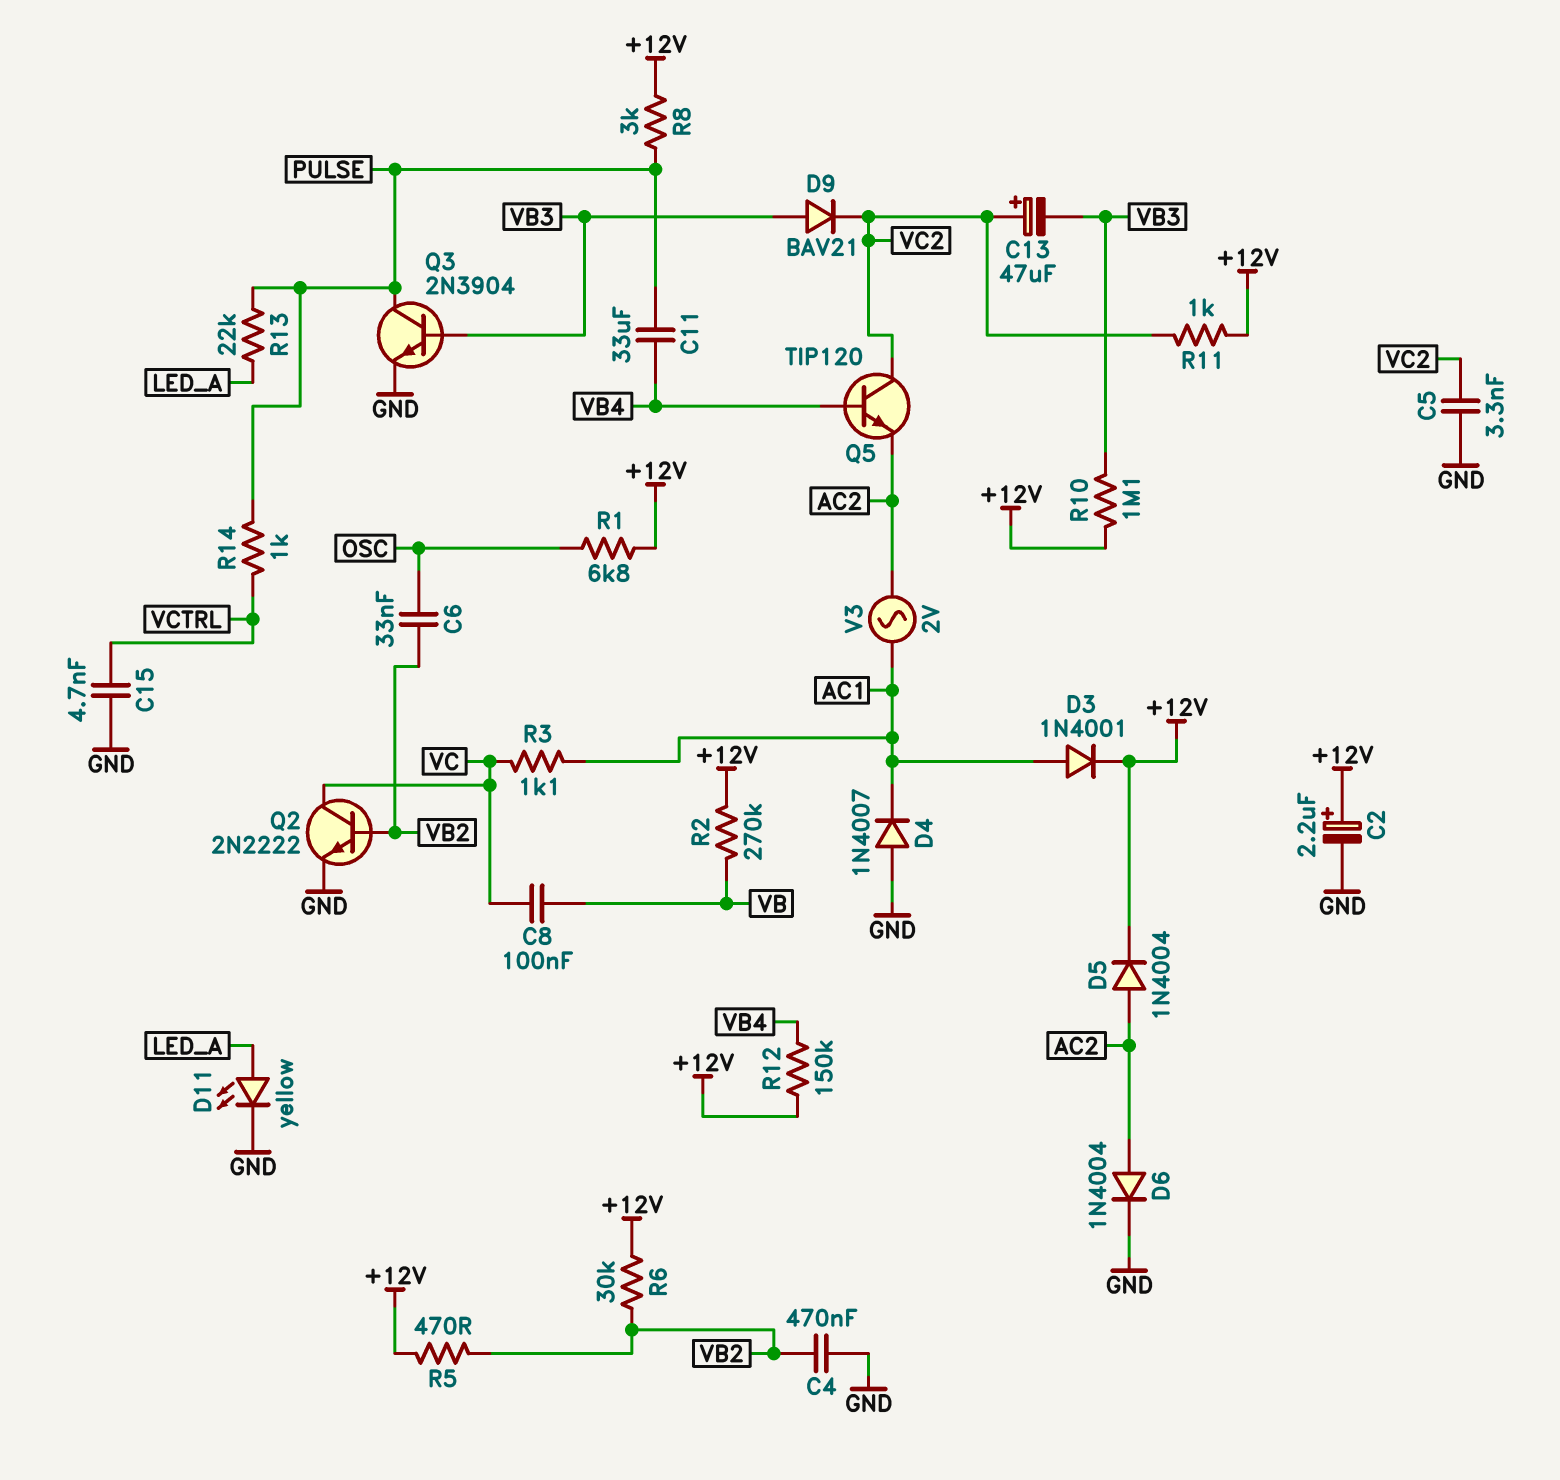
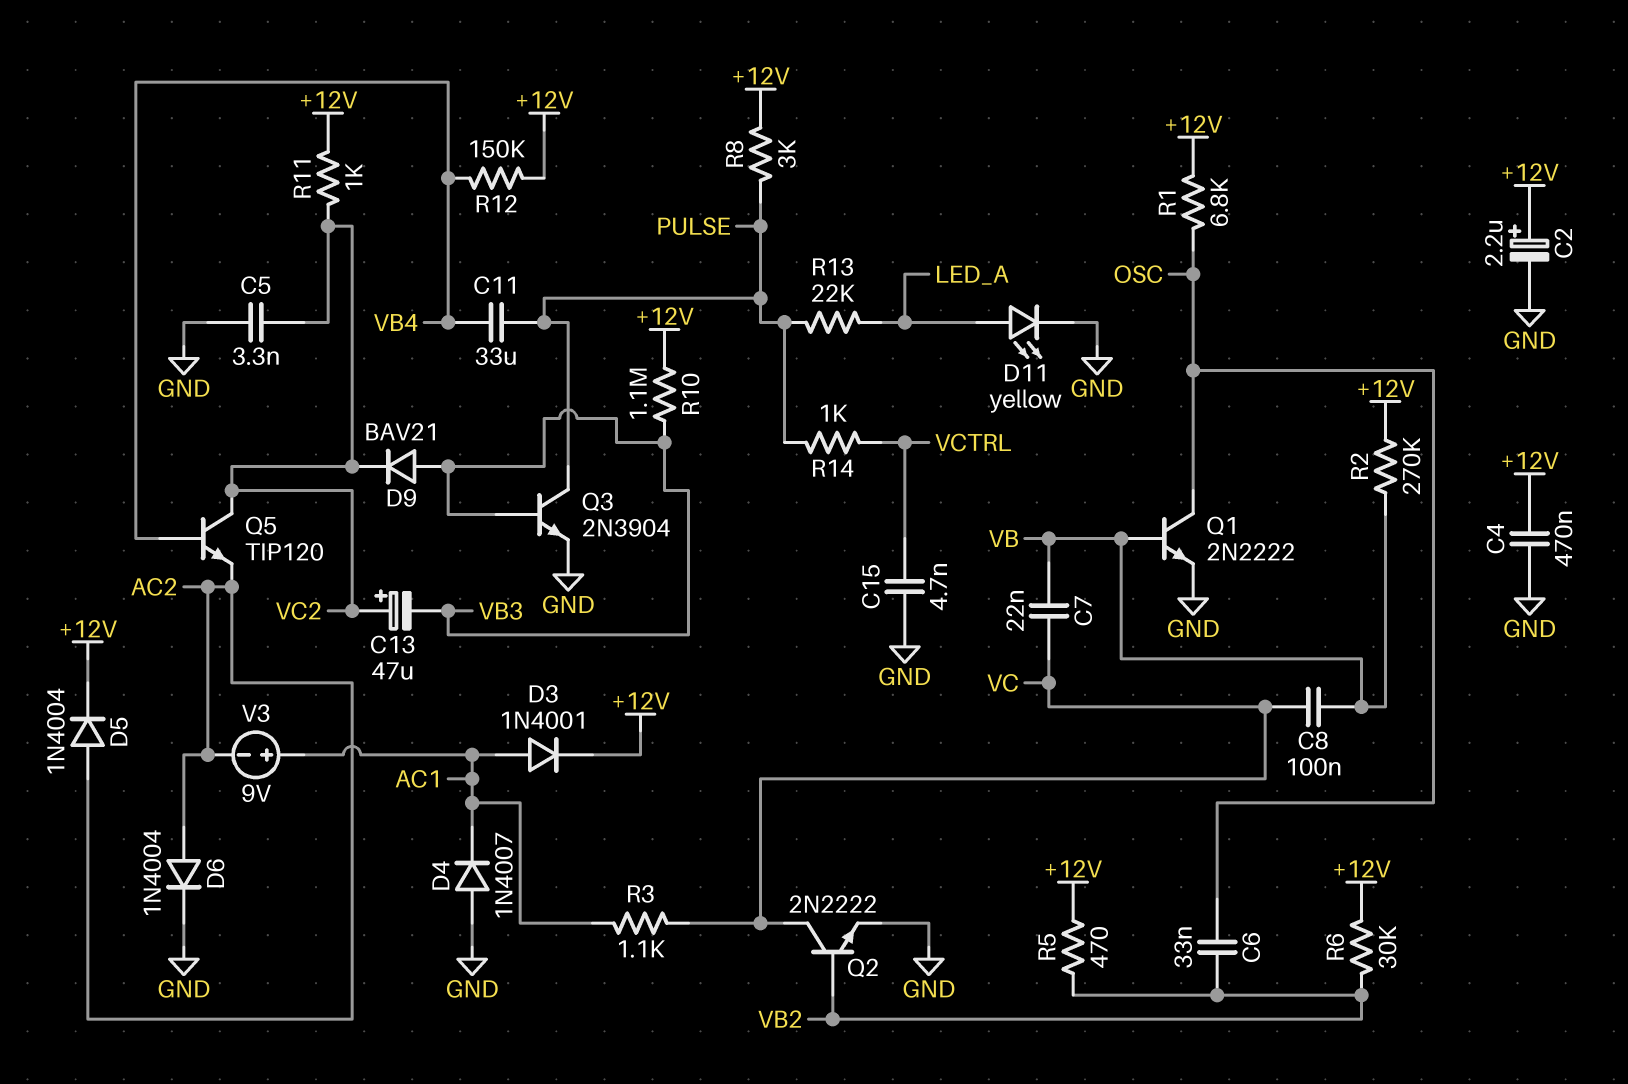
C4: 470nF (GND, VB2) -> 470nF (+12V, GND)
C7: none -> 22nF (VB, VC)
Q1: none -> NPN 2N2222 (B VB, C OSC, E GND)
V3: AC 2V (AC1, AC2) -> 9V (plus AC1, minus AC2)

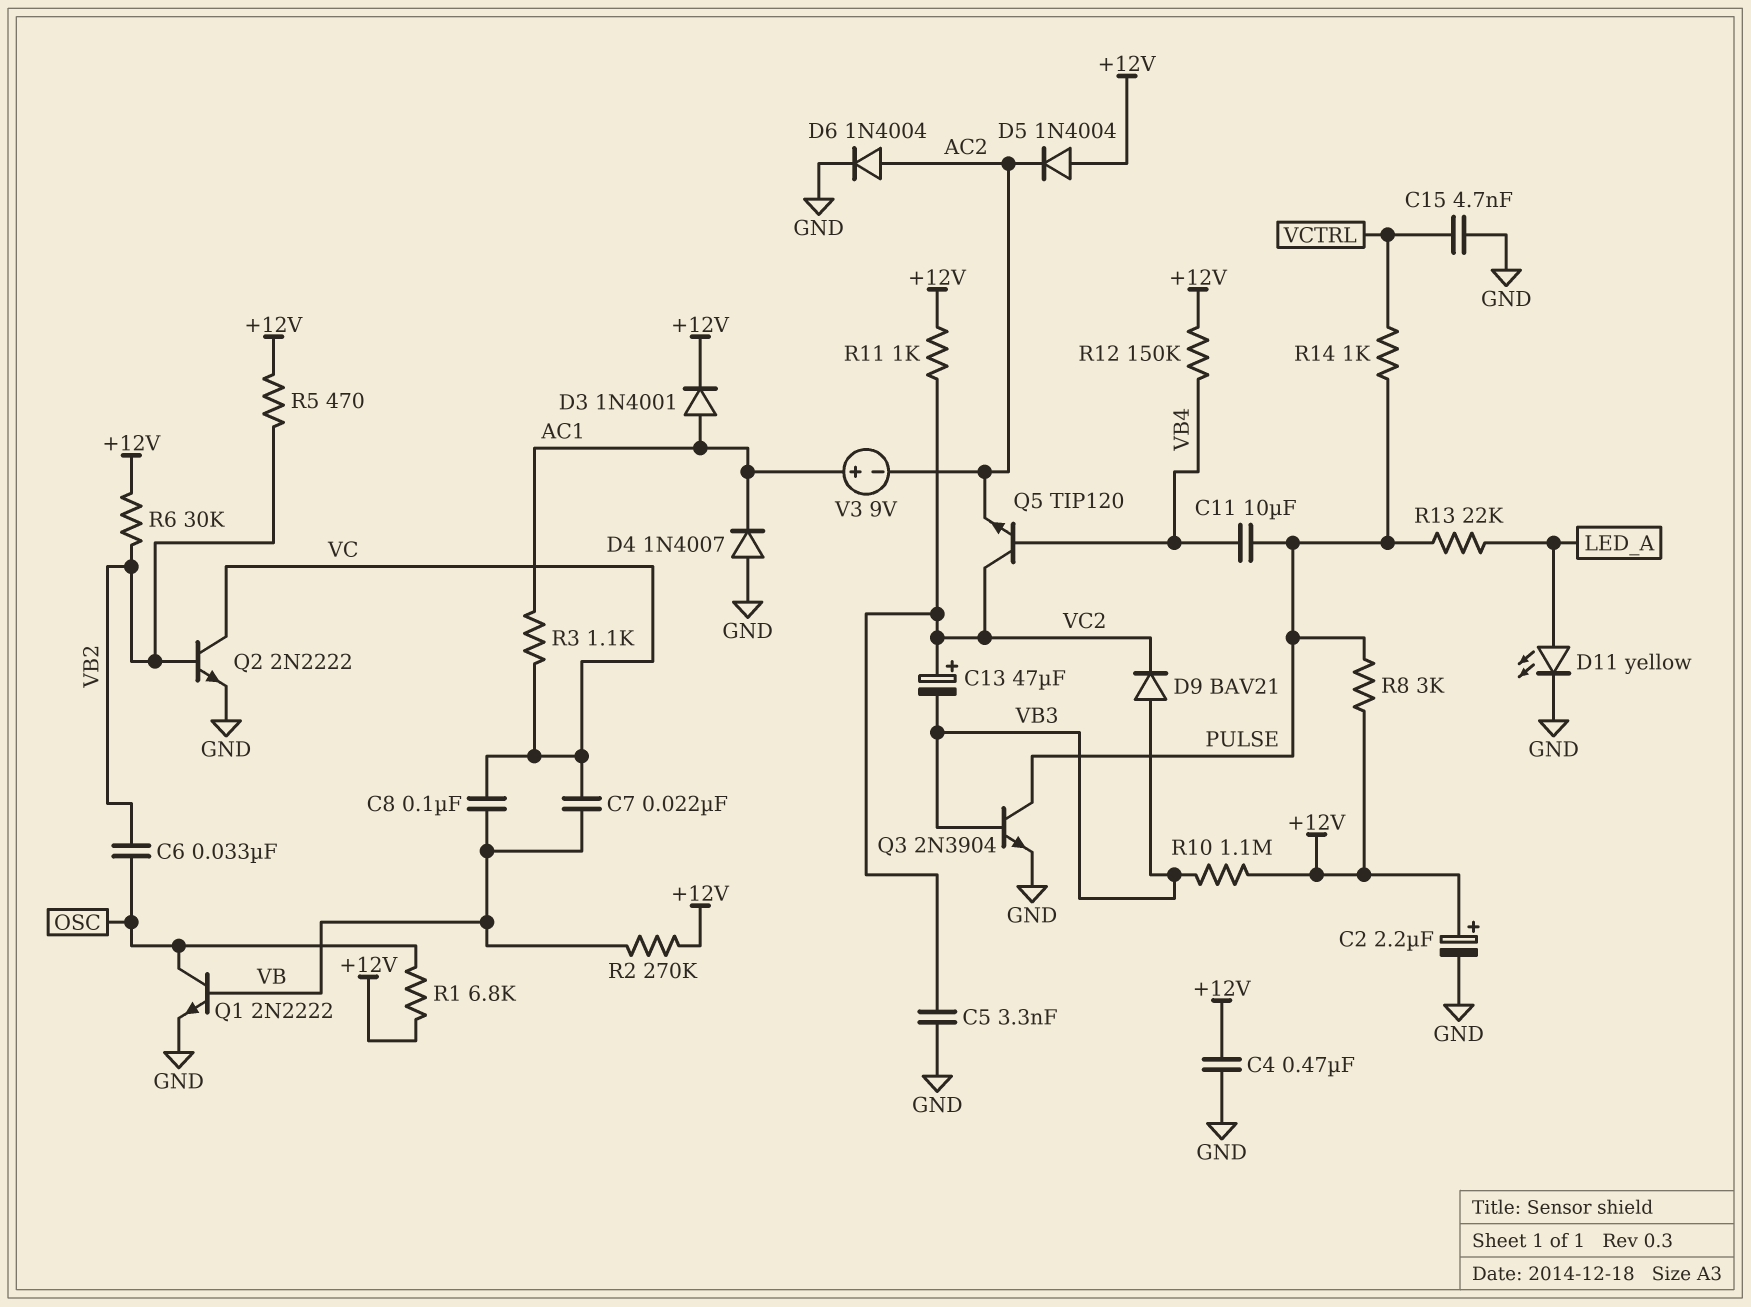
C11: 33uF (PULSE, VB4) -> 10uF (PULSE, VB4)
D5: diode 1N4004 (A AC2, K +12V) -> diode 1N4004 (A +12V, K AC2)

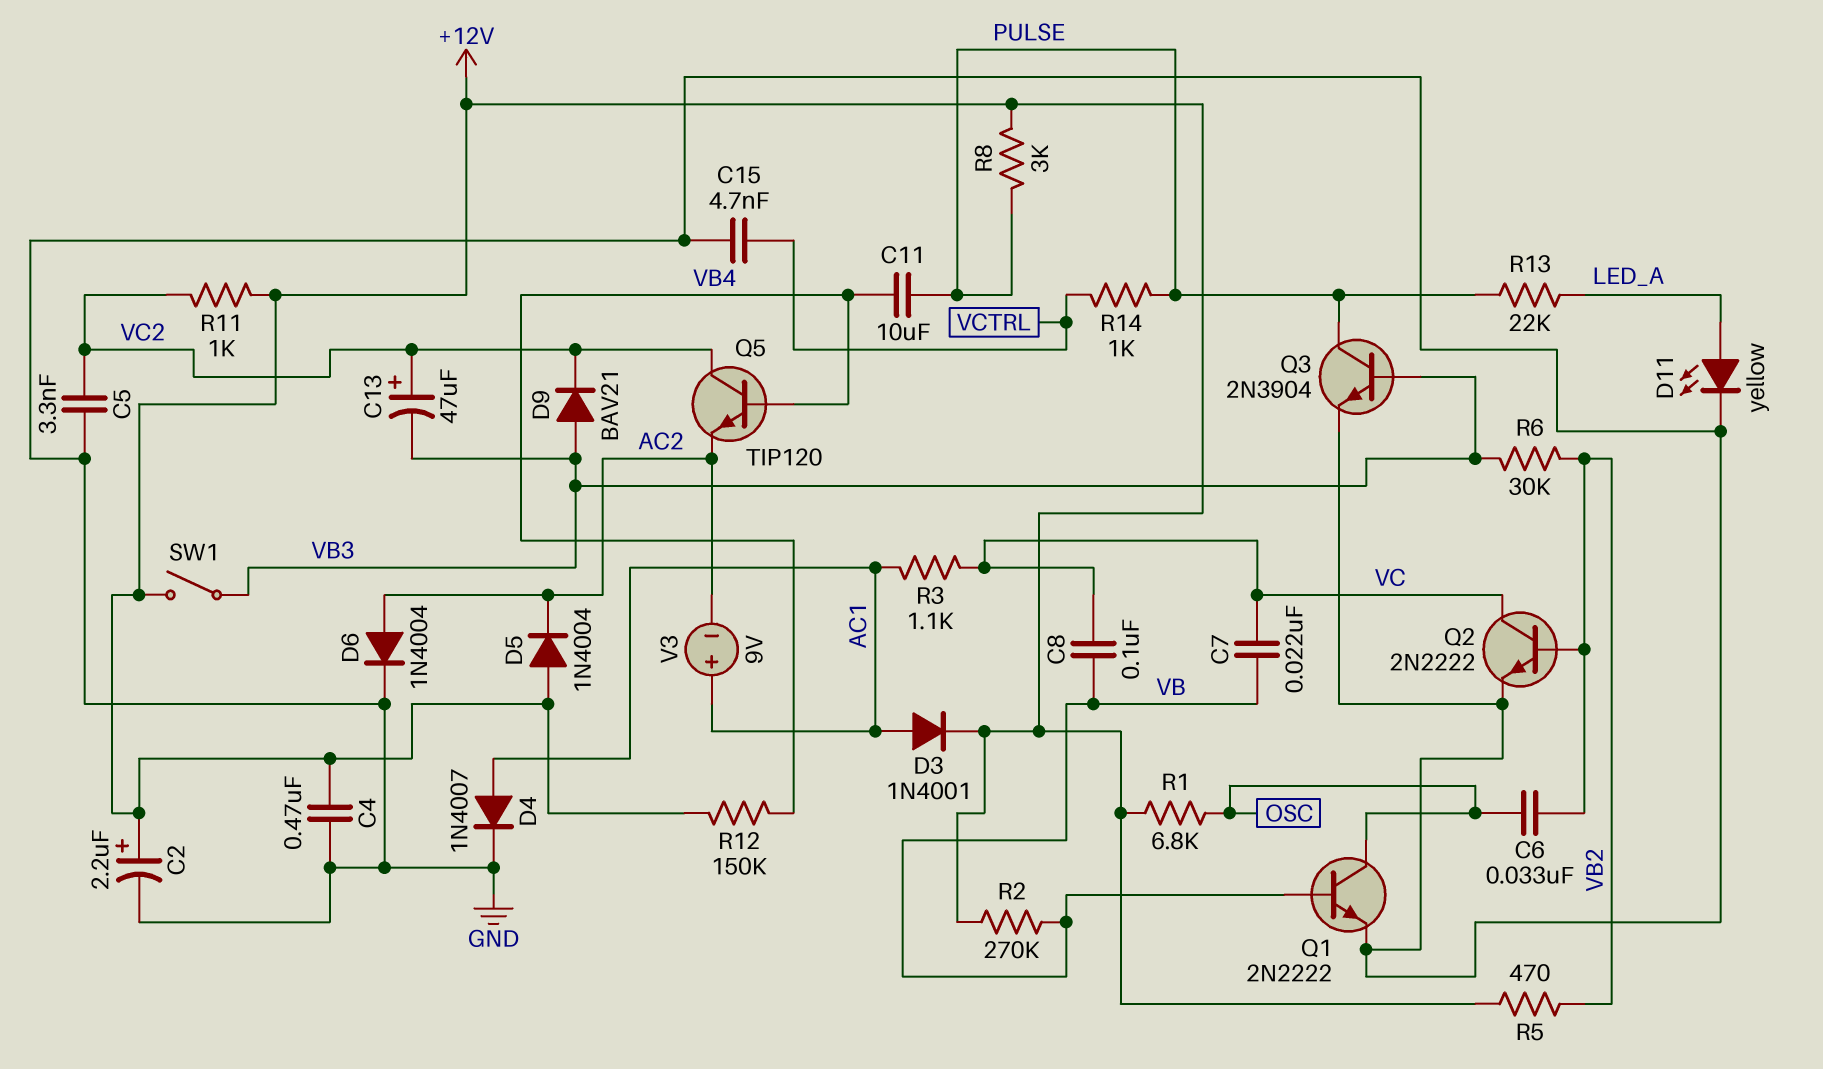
D4: diode 1N4007 (A GND, K AC1) -> diode 1N4007 (A AC1, K GND)
R6: 30k (+12V, VB2) -> 30k (VB2, VB3)
R10: 1.1M (+12V, VB3) -> none
SW1: none -> switch (+12V, VB3)

